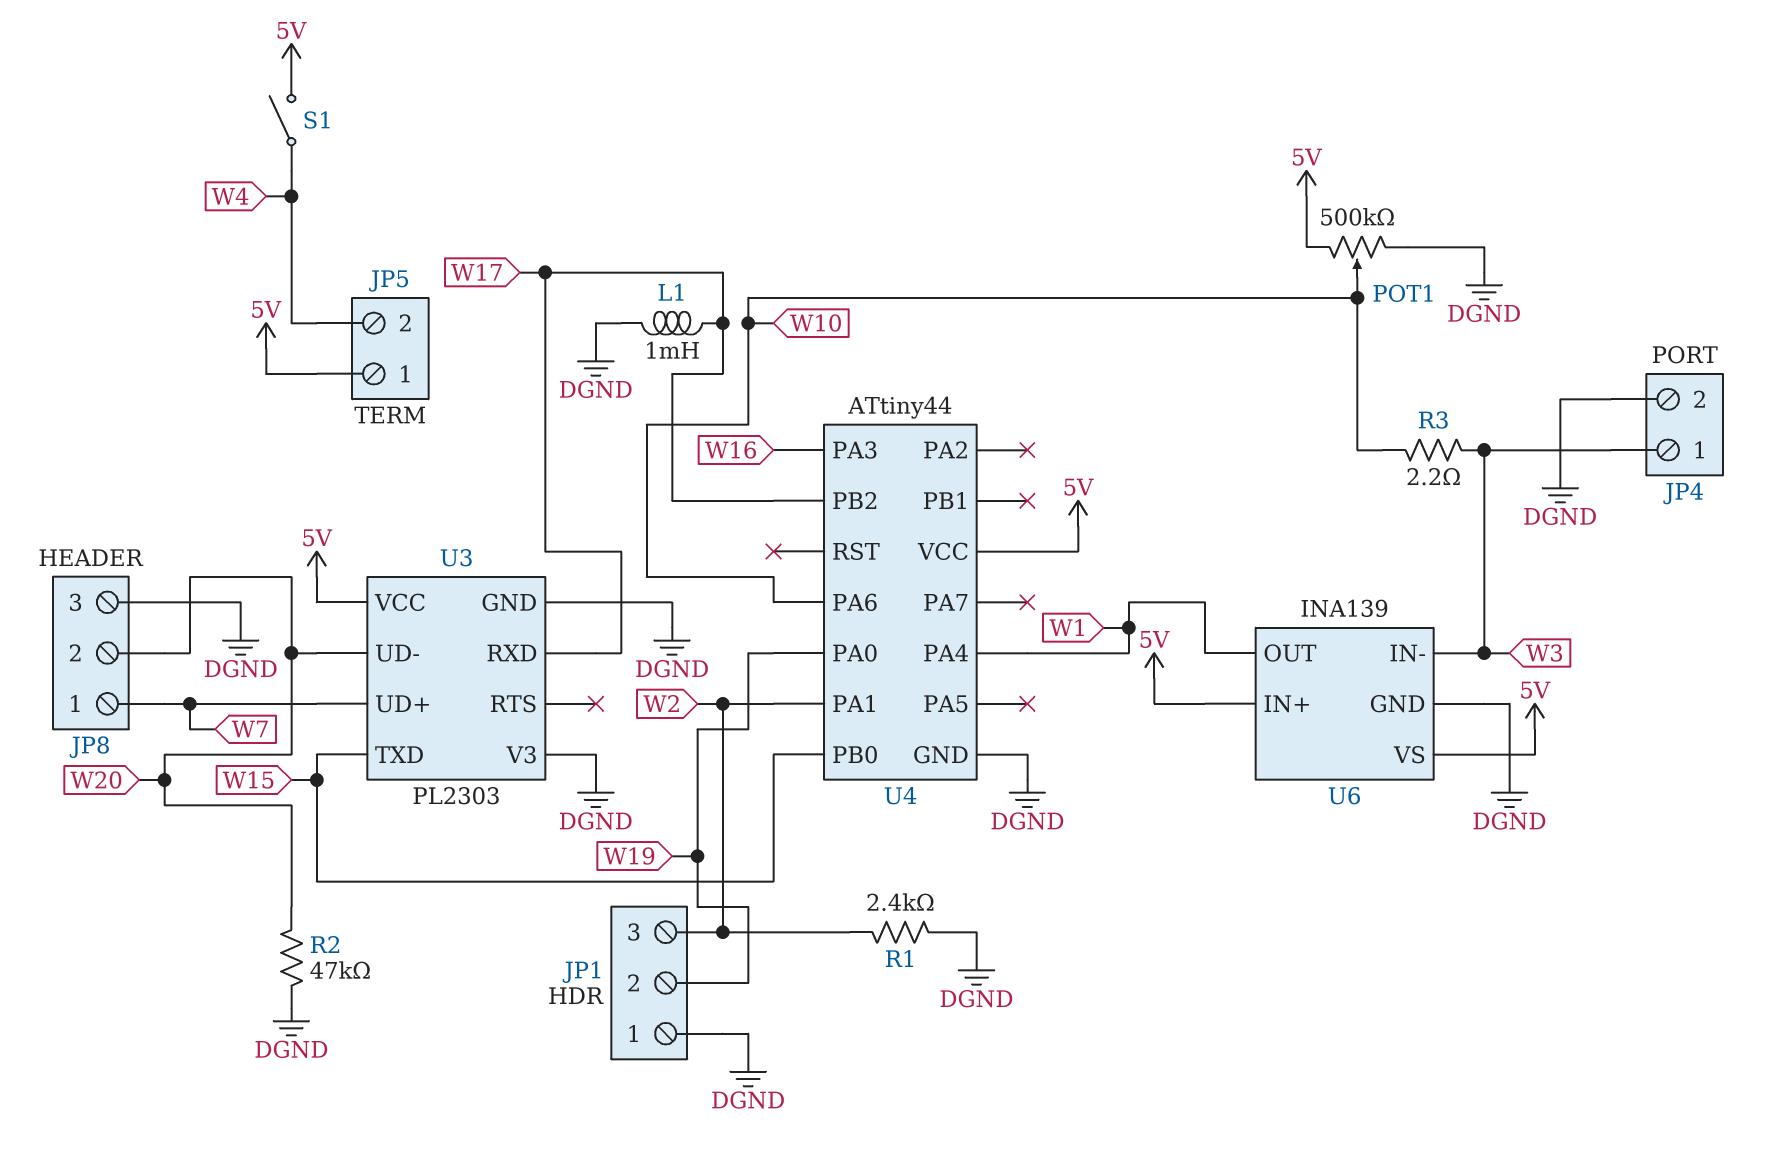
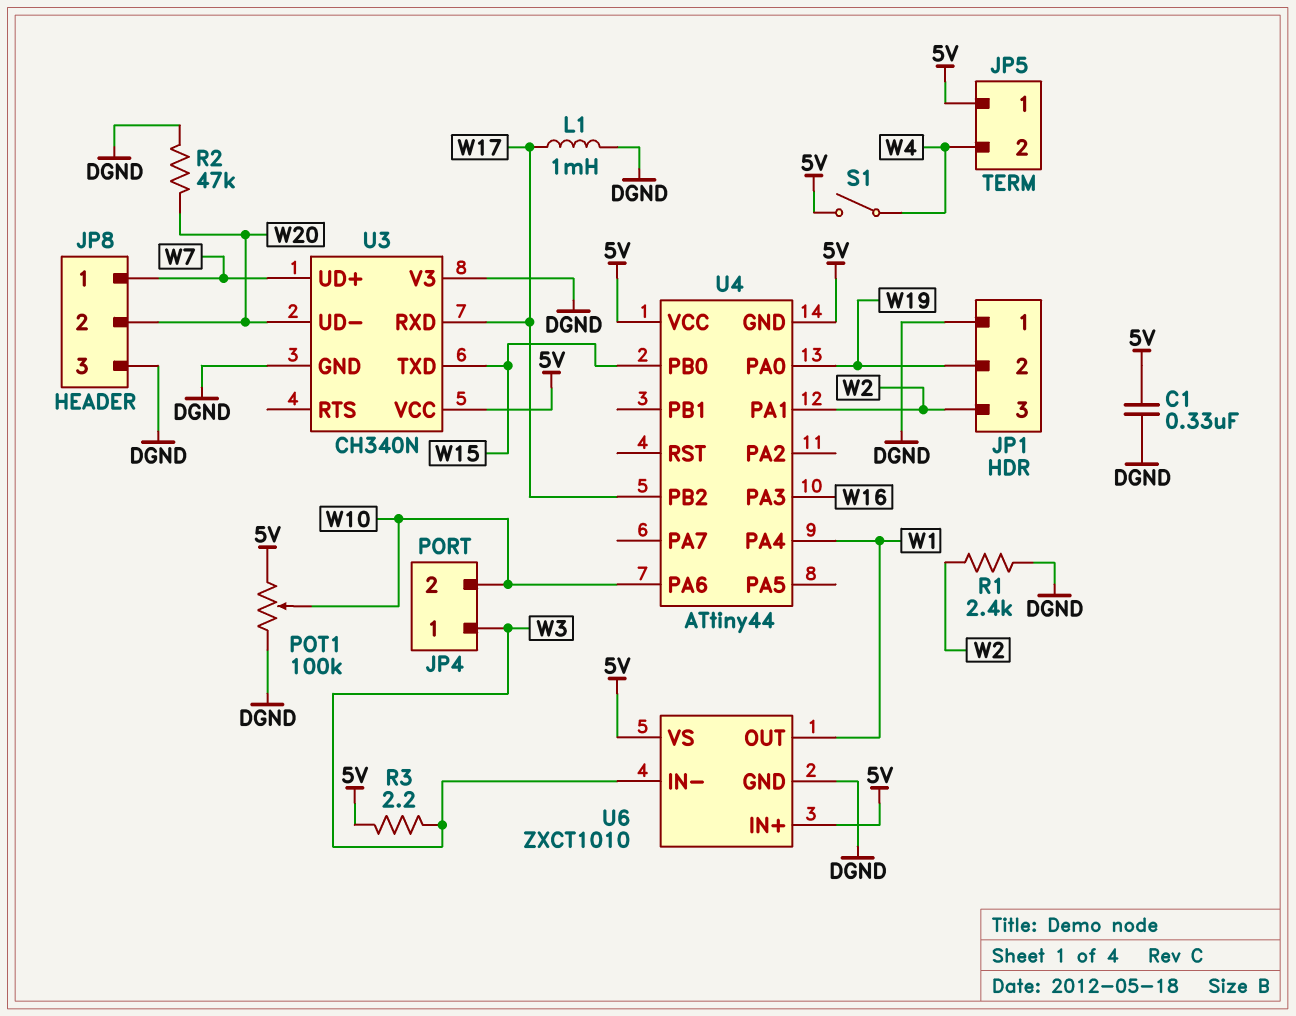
C1: none -> 330nF (5V, DGND)
JP4 pin 2: DGND -> W10
POT1: 500k (5V, DGND, wiper W10) -> 100k (5V, DGND, wiper W10)
R3: 2.2 (W3, W10) -> 2.2 (5V, W3)
U3: PL2303 -> CH340N
U4 pin GND: DGND -> 5V
U6: INA139 -> ZXCT1010

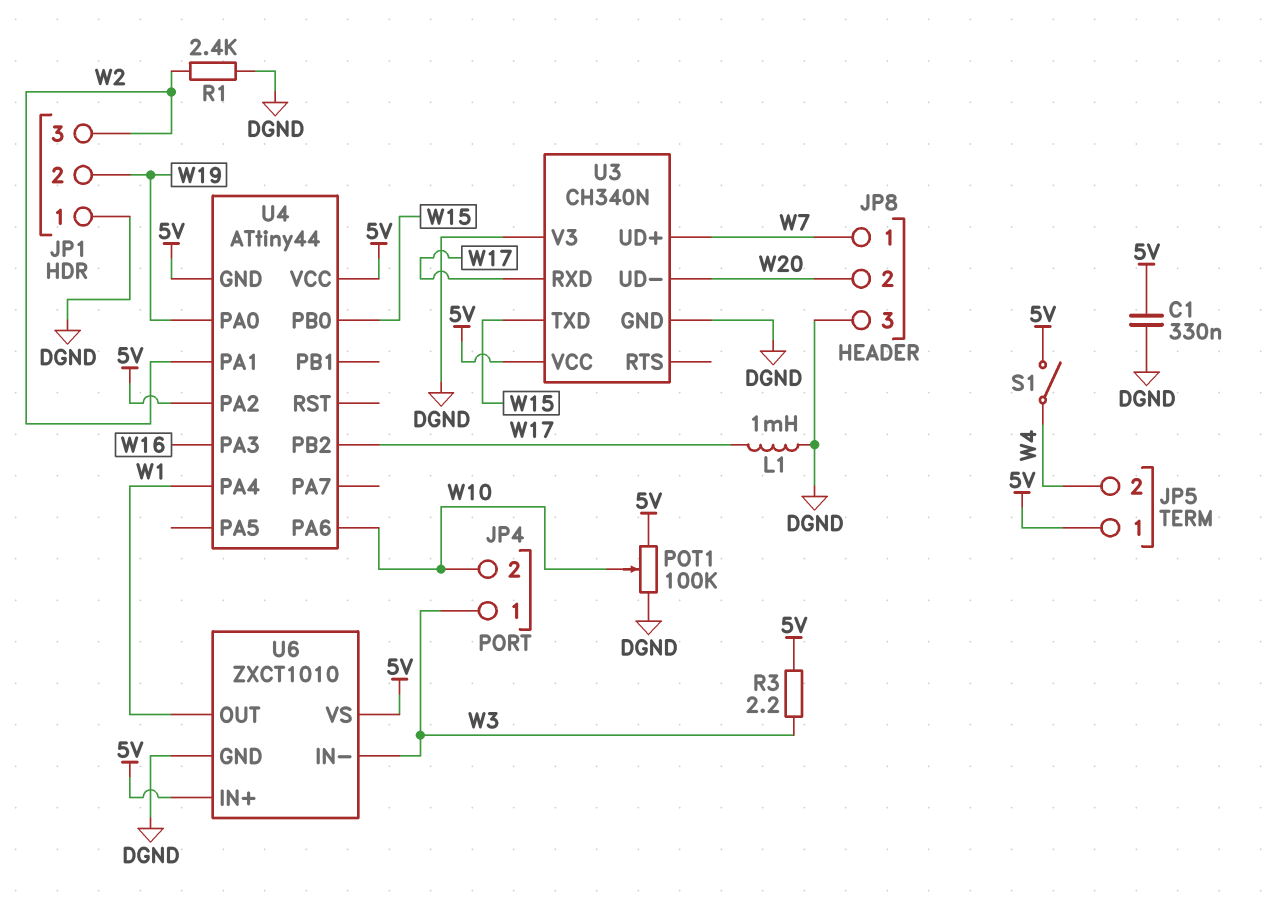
R2: 47k (DGND, W20) -> none
U4 pin PA2: none -> 5V

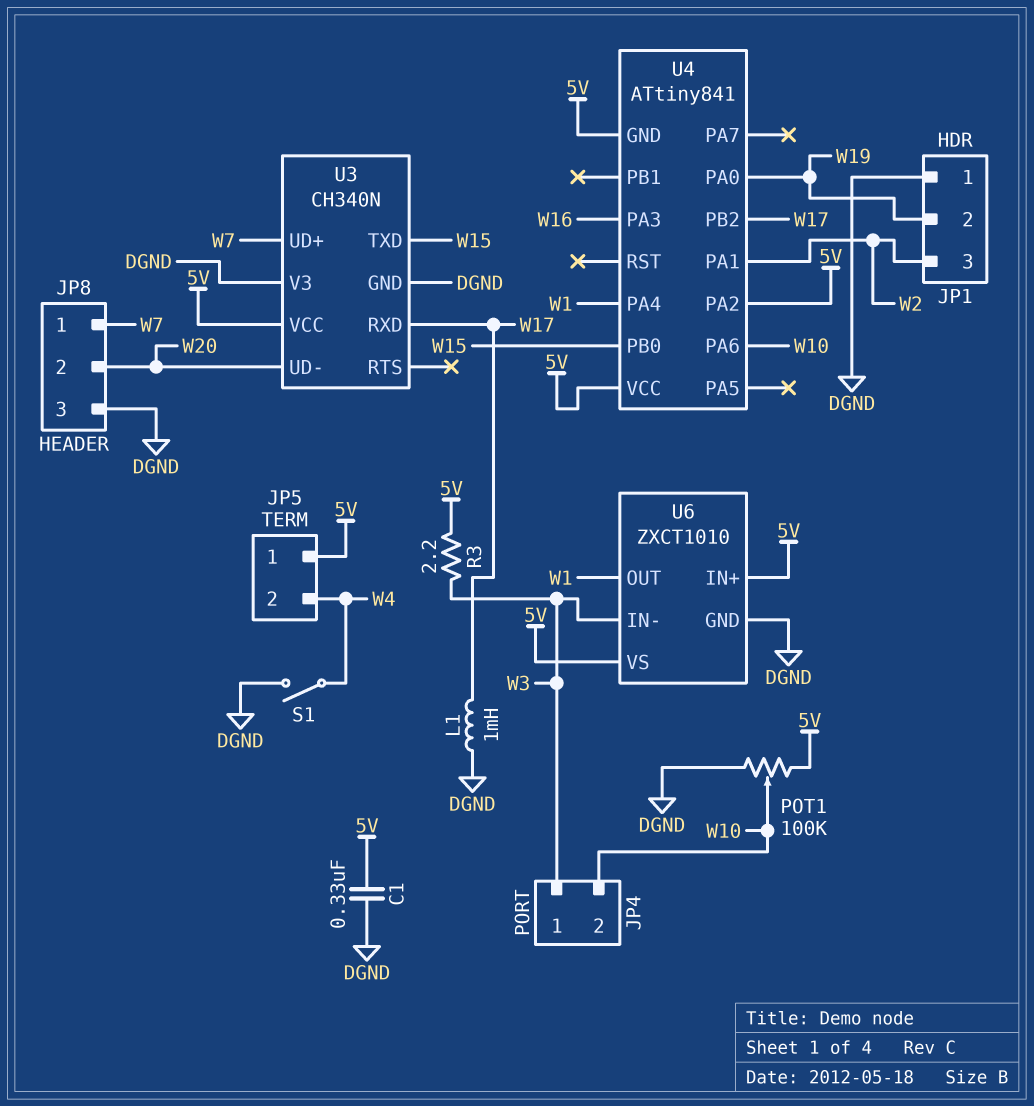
R1: 2.4k (DGND, W2) -> none
S1: switch (5V, W4) -> switch (DGND, W4)
U4: ATtiny44 -> ATtiny841

